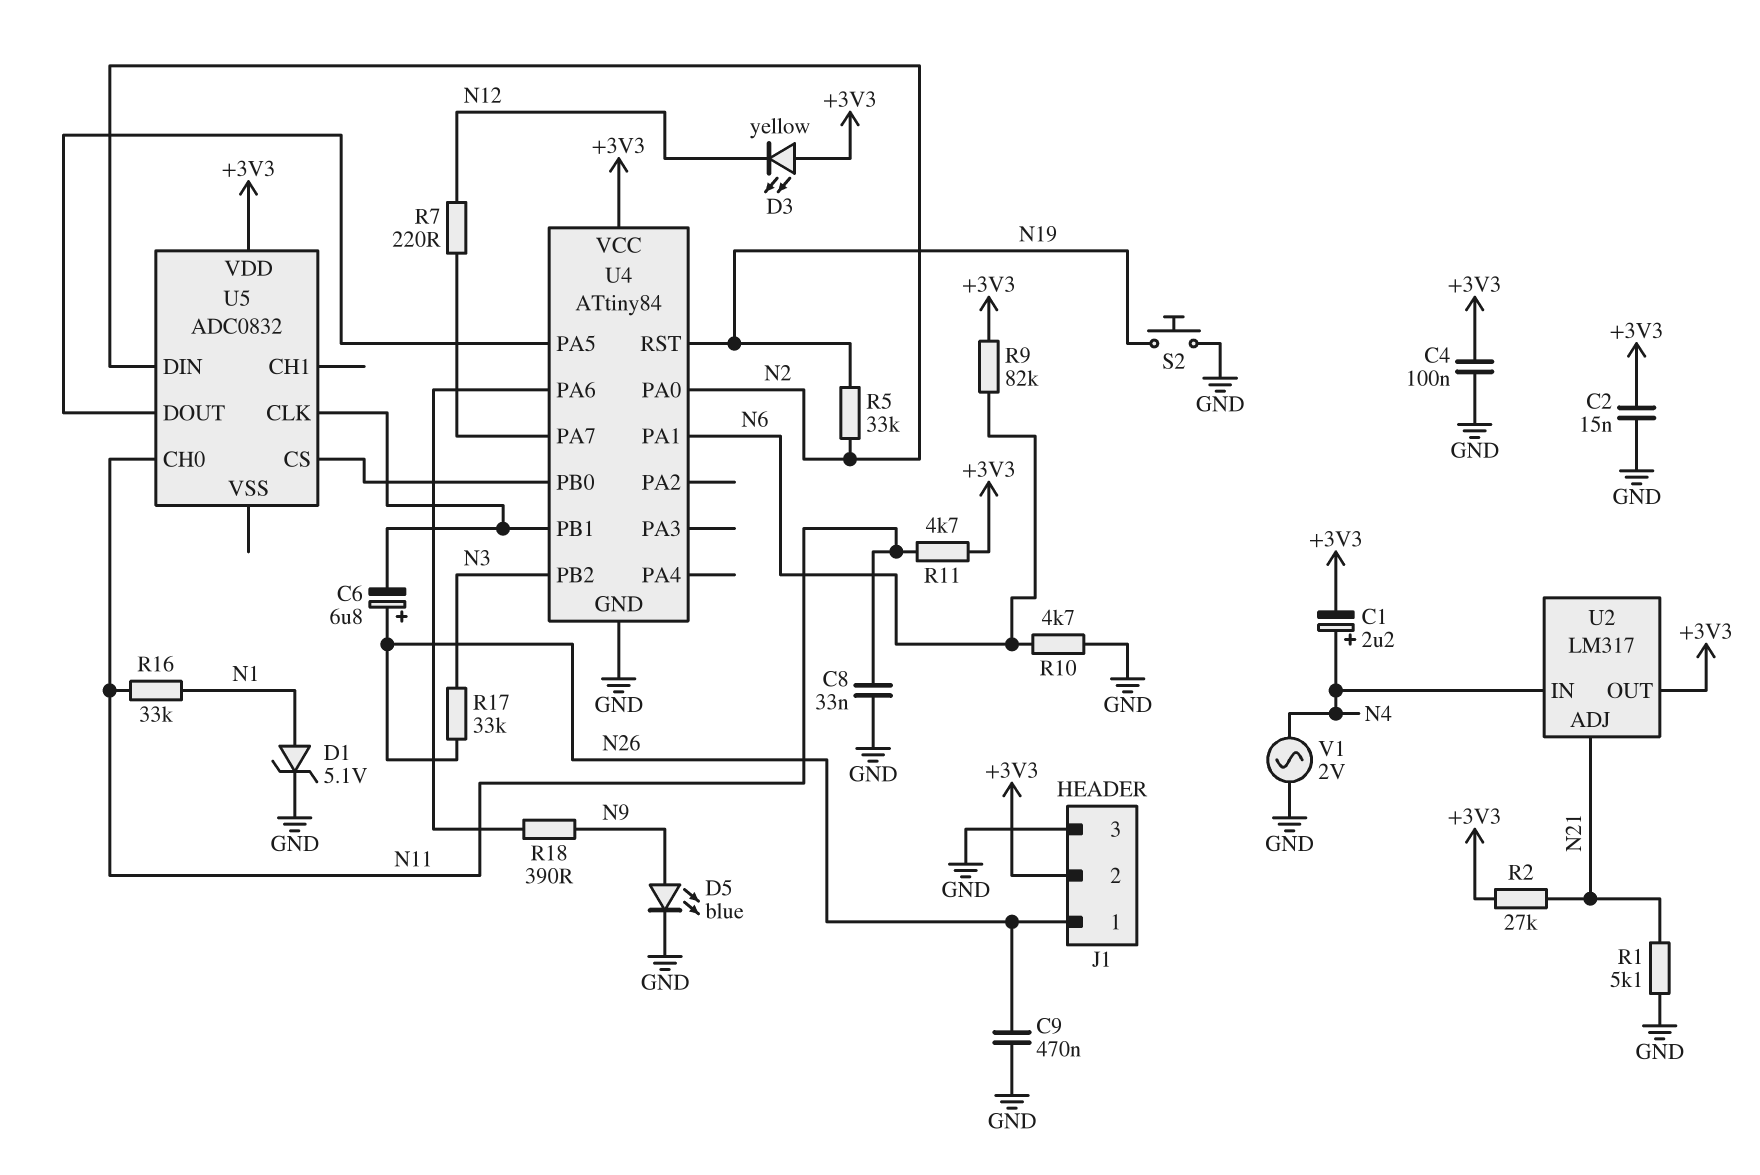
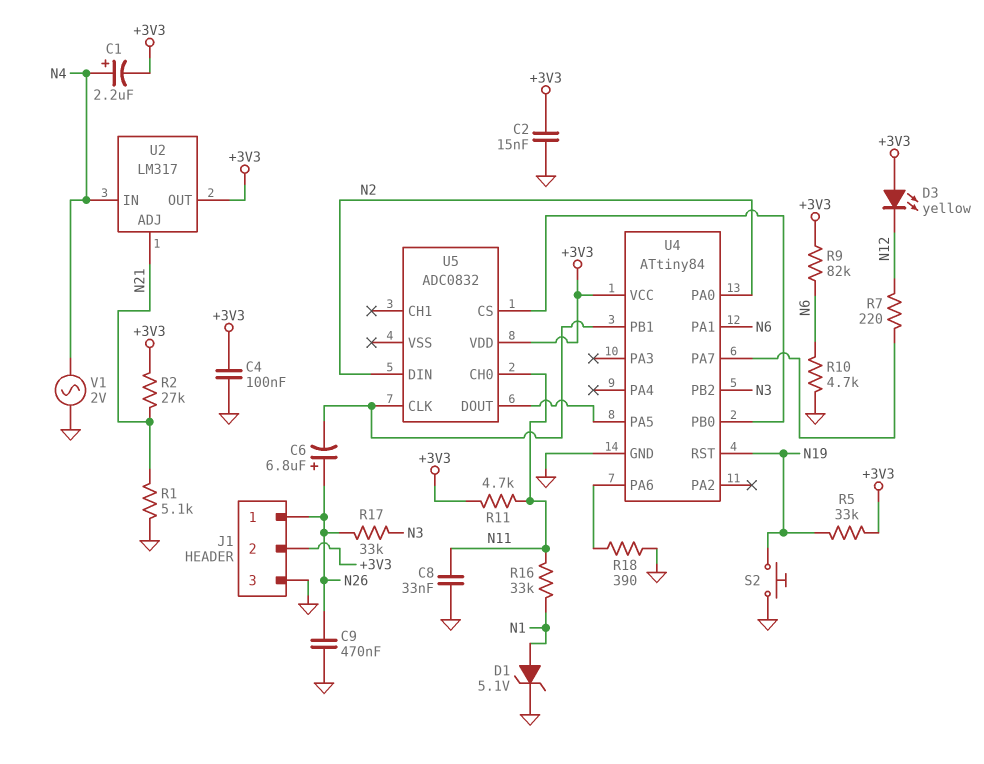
D5: LED blue (A N9, K GND) -> none
R5: 33k (N2, N19) -> 33k (+3V3, N19)
R18: 390 (N9, U4/PA6) -> 390 (GND, U4/PA6)

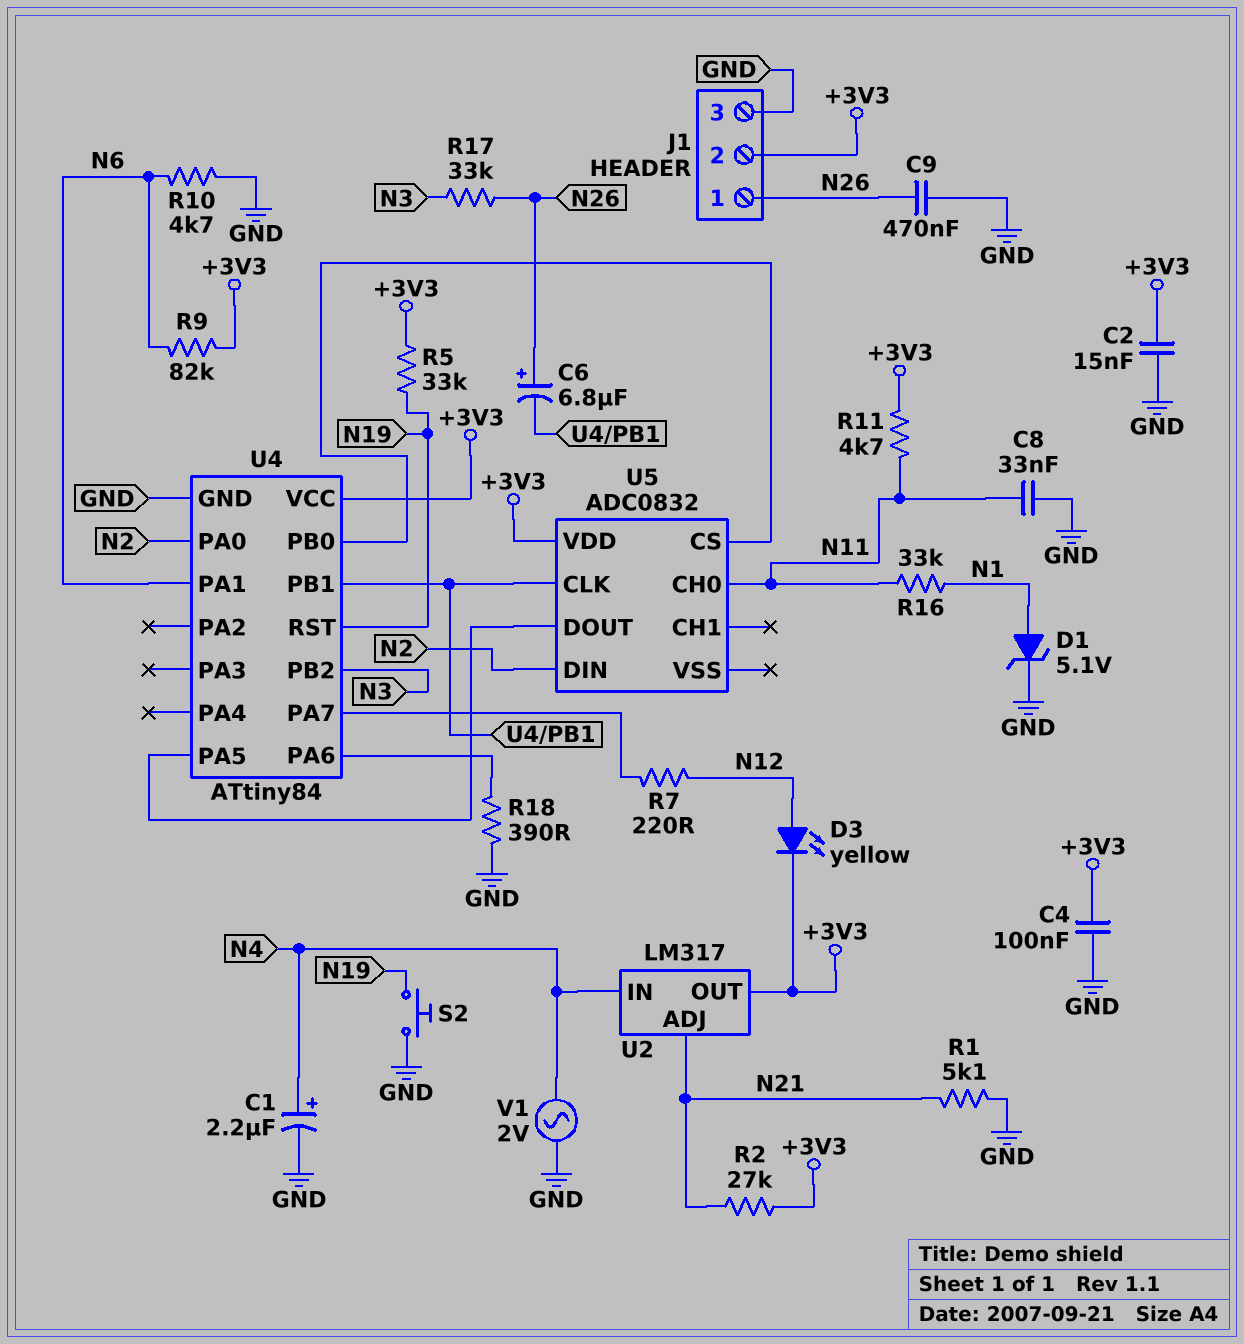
C1: 2.2uF (plus N4, minus +3V3) -> 2.2uF (plus N4, minus GND)
D3: LED yellow (A +3V3, K N12) -> LED yellow (A N12, K +3V3)

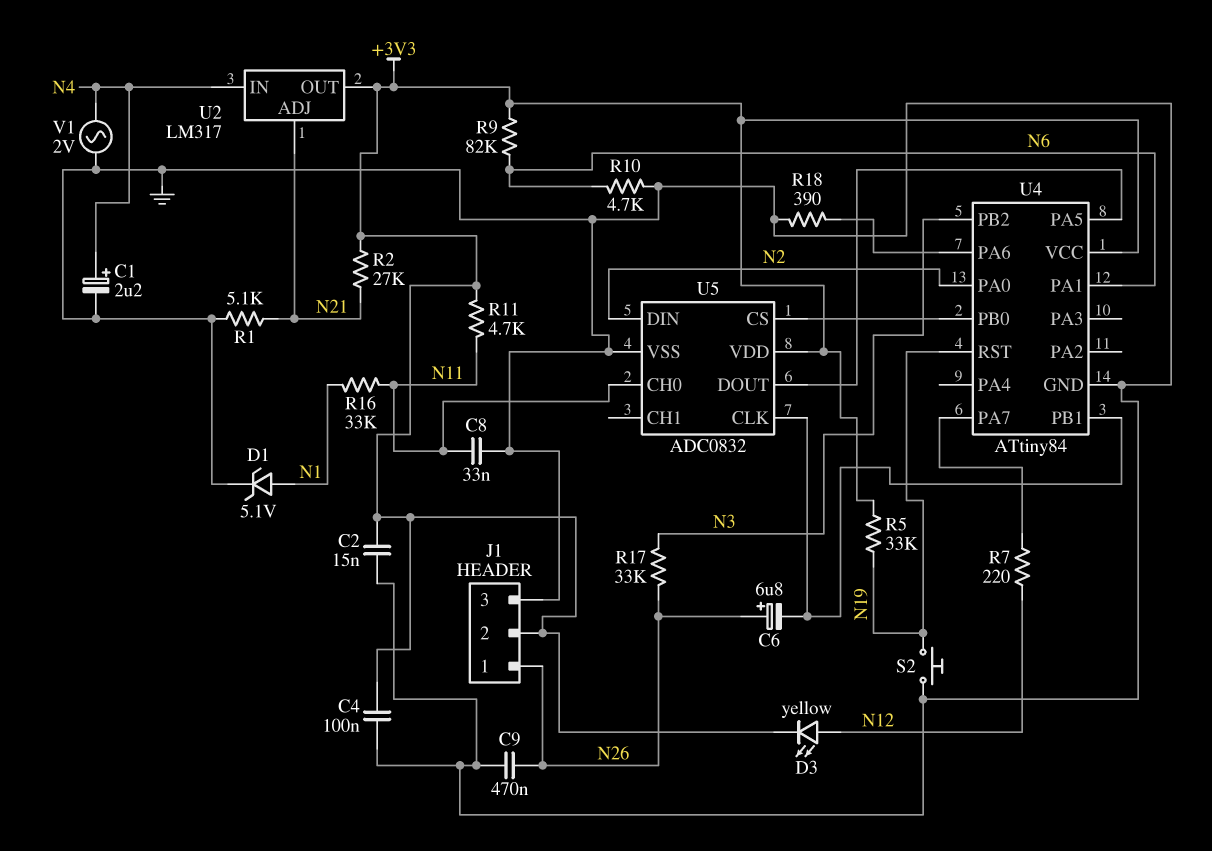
U5 pin VSS: none -> GND

